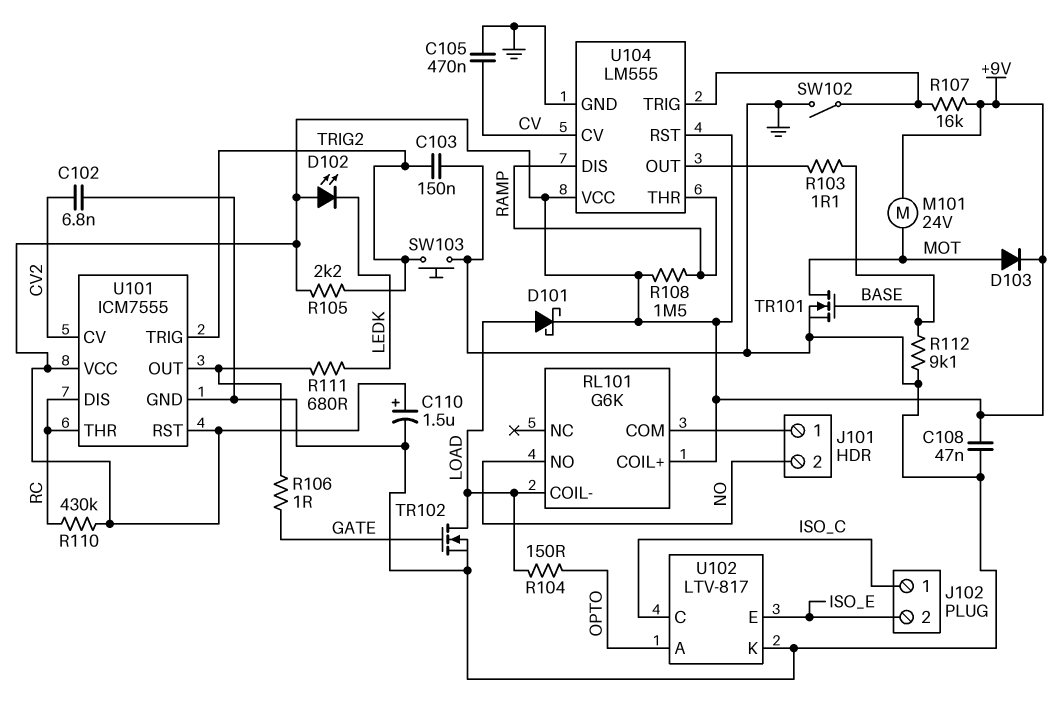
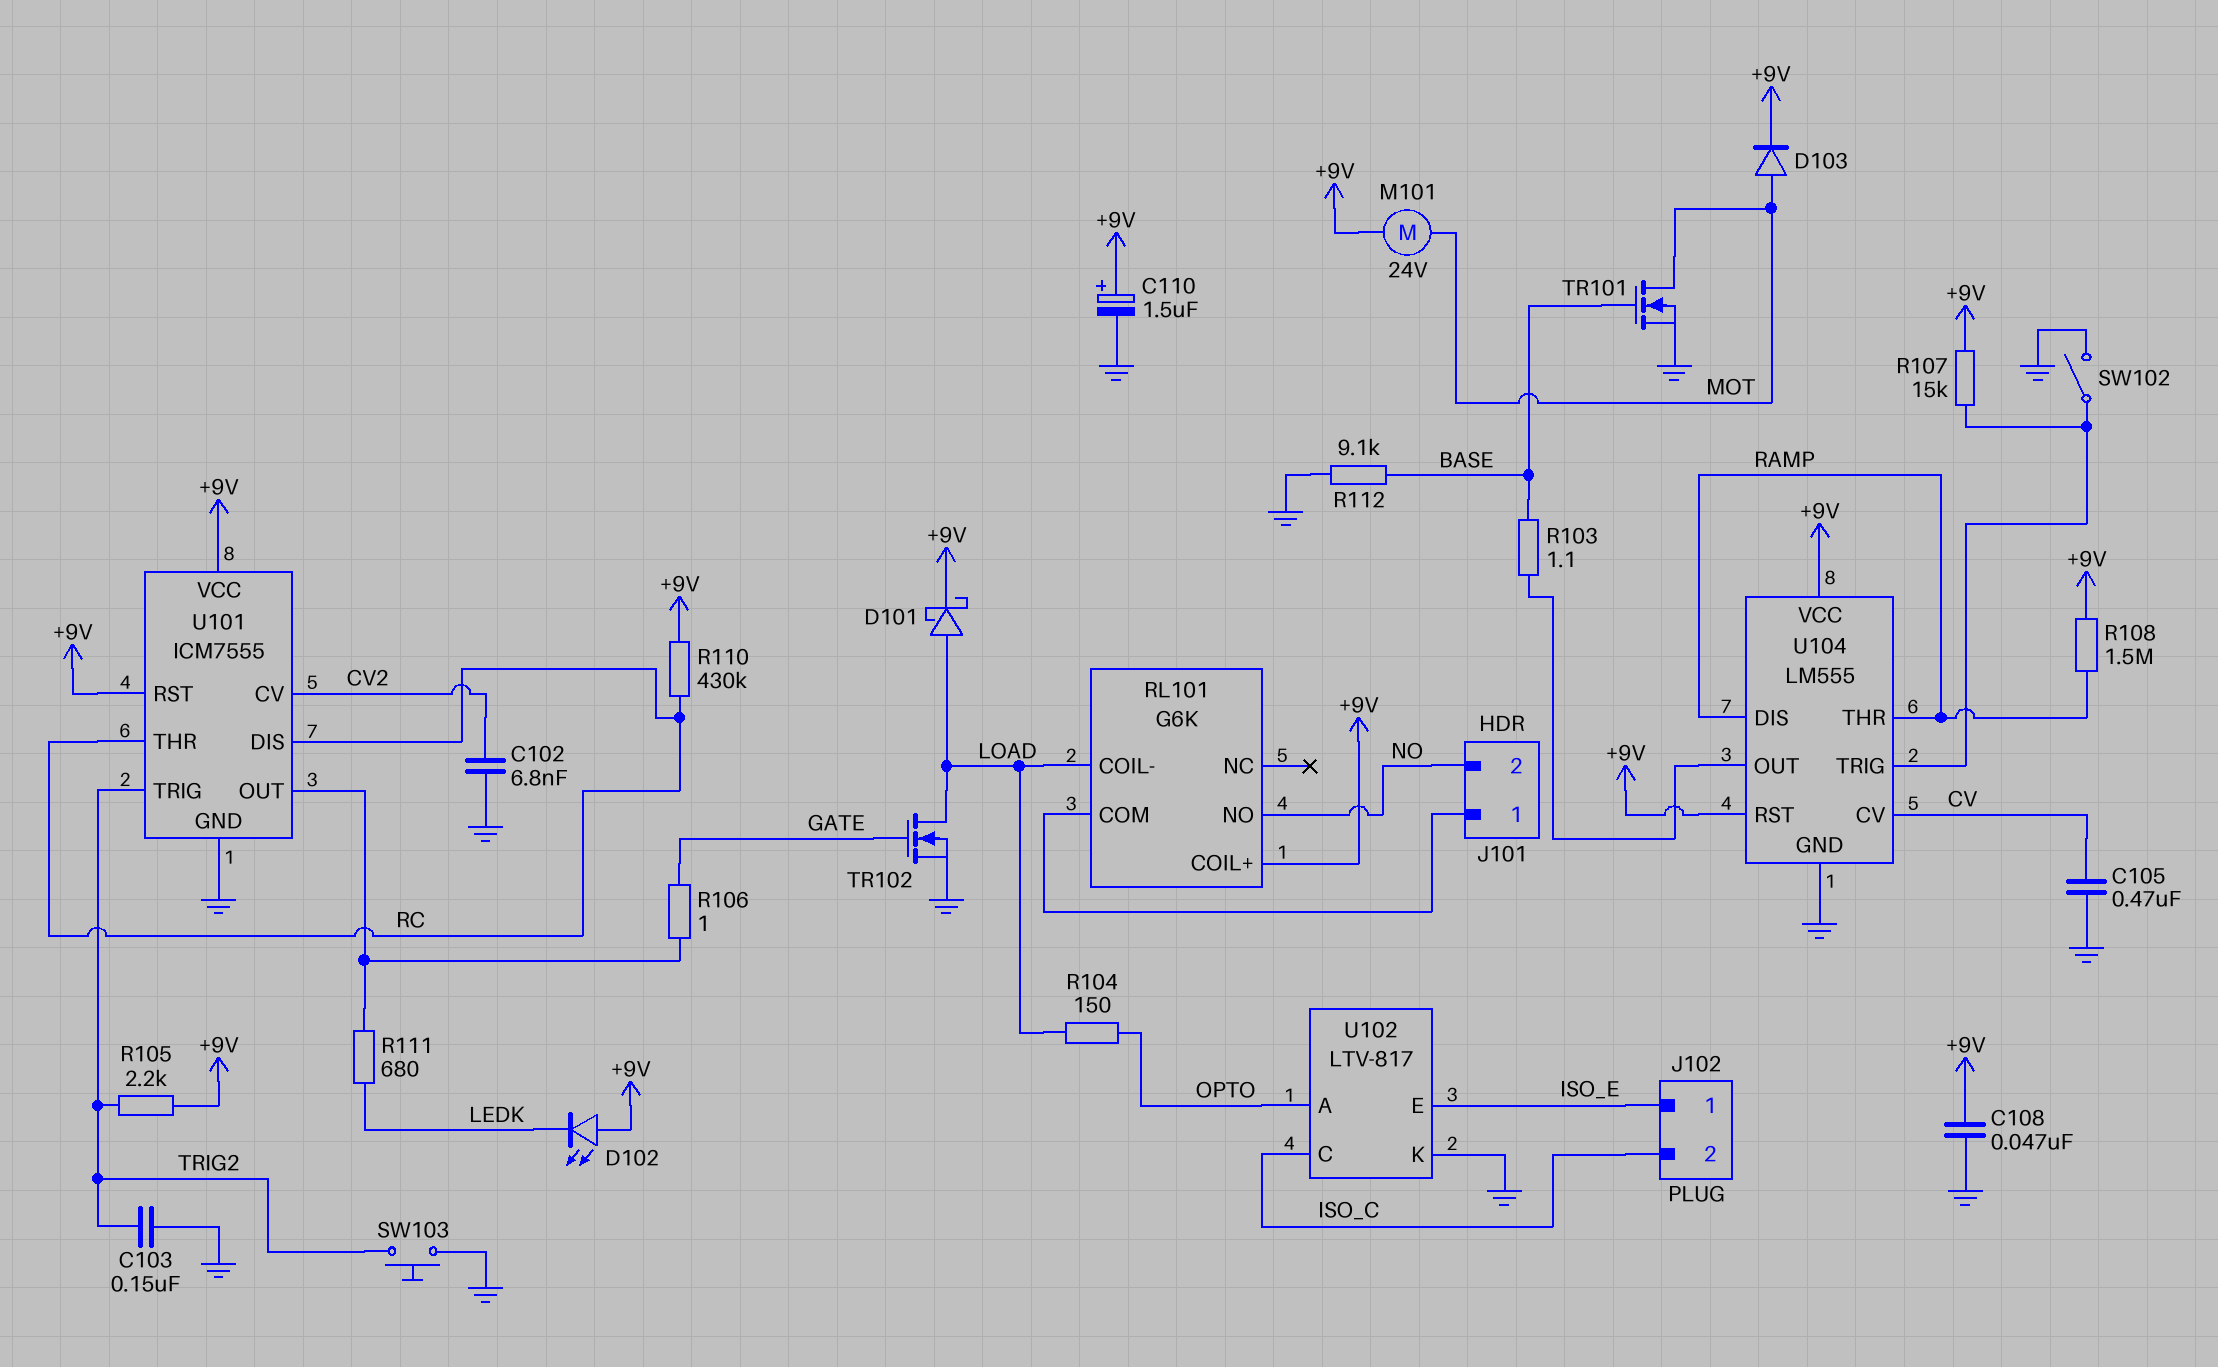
J102 pin 1: ISO_C -> ISO_E
J102 pin 2: ISO_E -> ISO_C
R107: 16k (+9V, U104/TRIG) -> 15k (+9V, U104/TRIG)

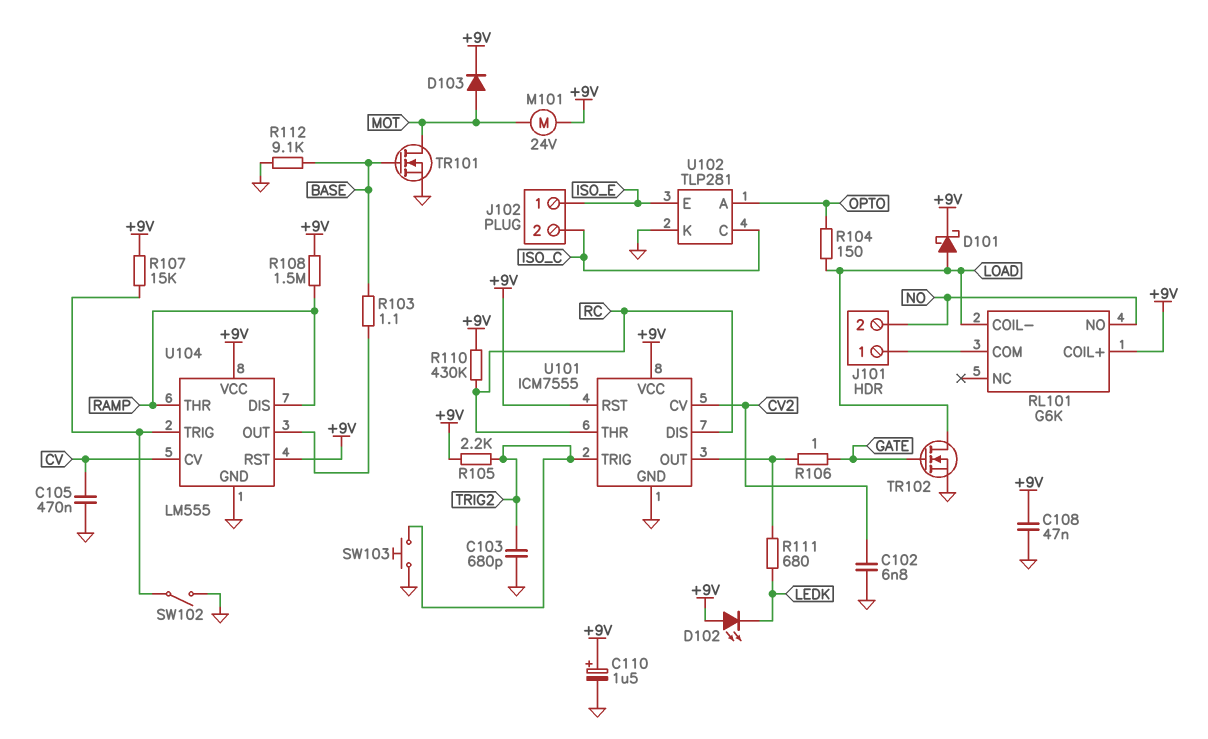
C103: 150nF (GND, TRIG2) -> 680pF (GND, TRIG2)
U102: LTV-817 -> TLP281

